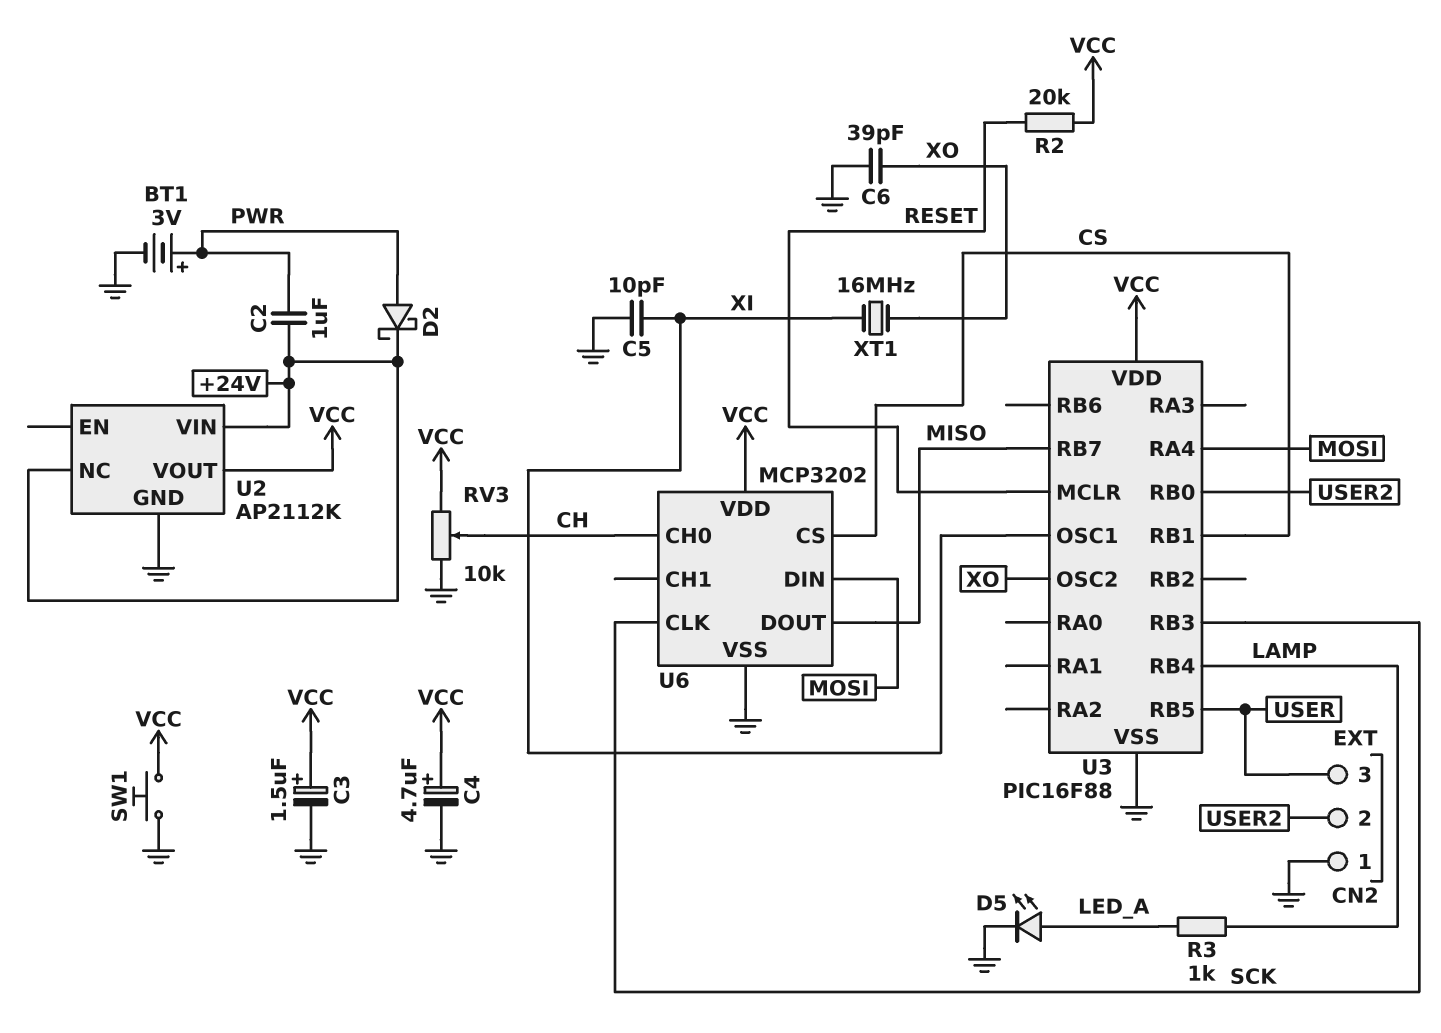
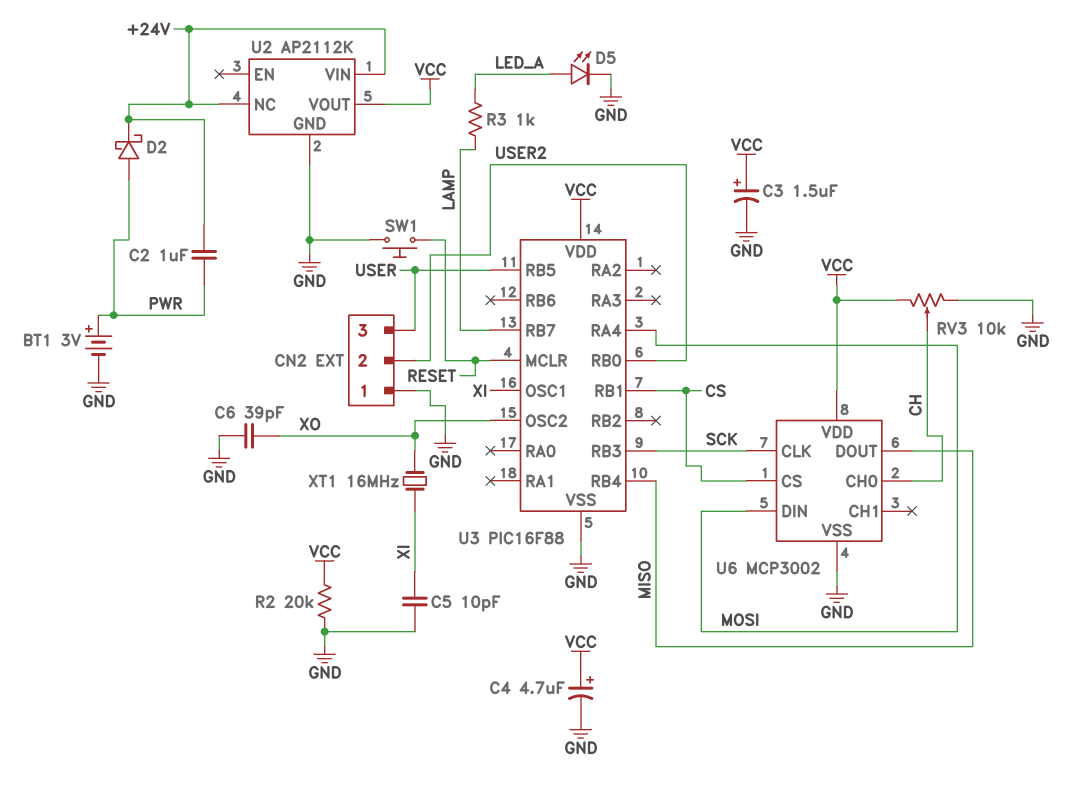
R2: 20k (RESET, VCC) -> 20k (GND, VCC)
SW1: button (GND, VCC) -> button (GND, RESET)
U3 pin RB4: LAMP -> MISO
U3 pin RB7: MISO -> LAMP
U6: MCP3202 -> MCP3002

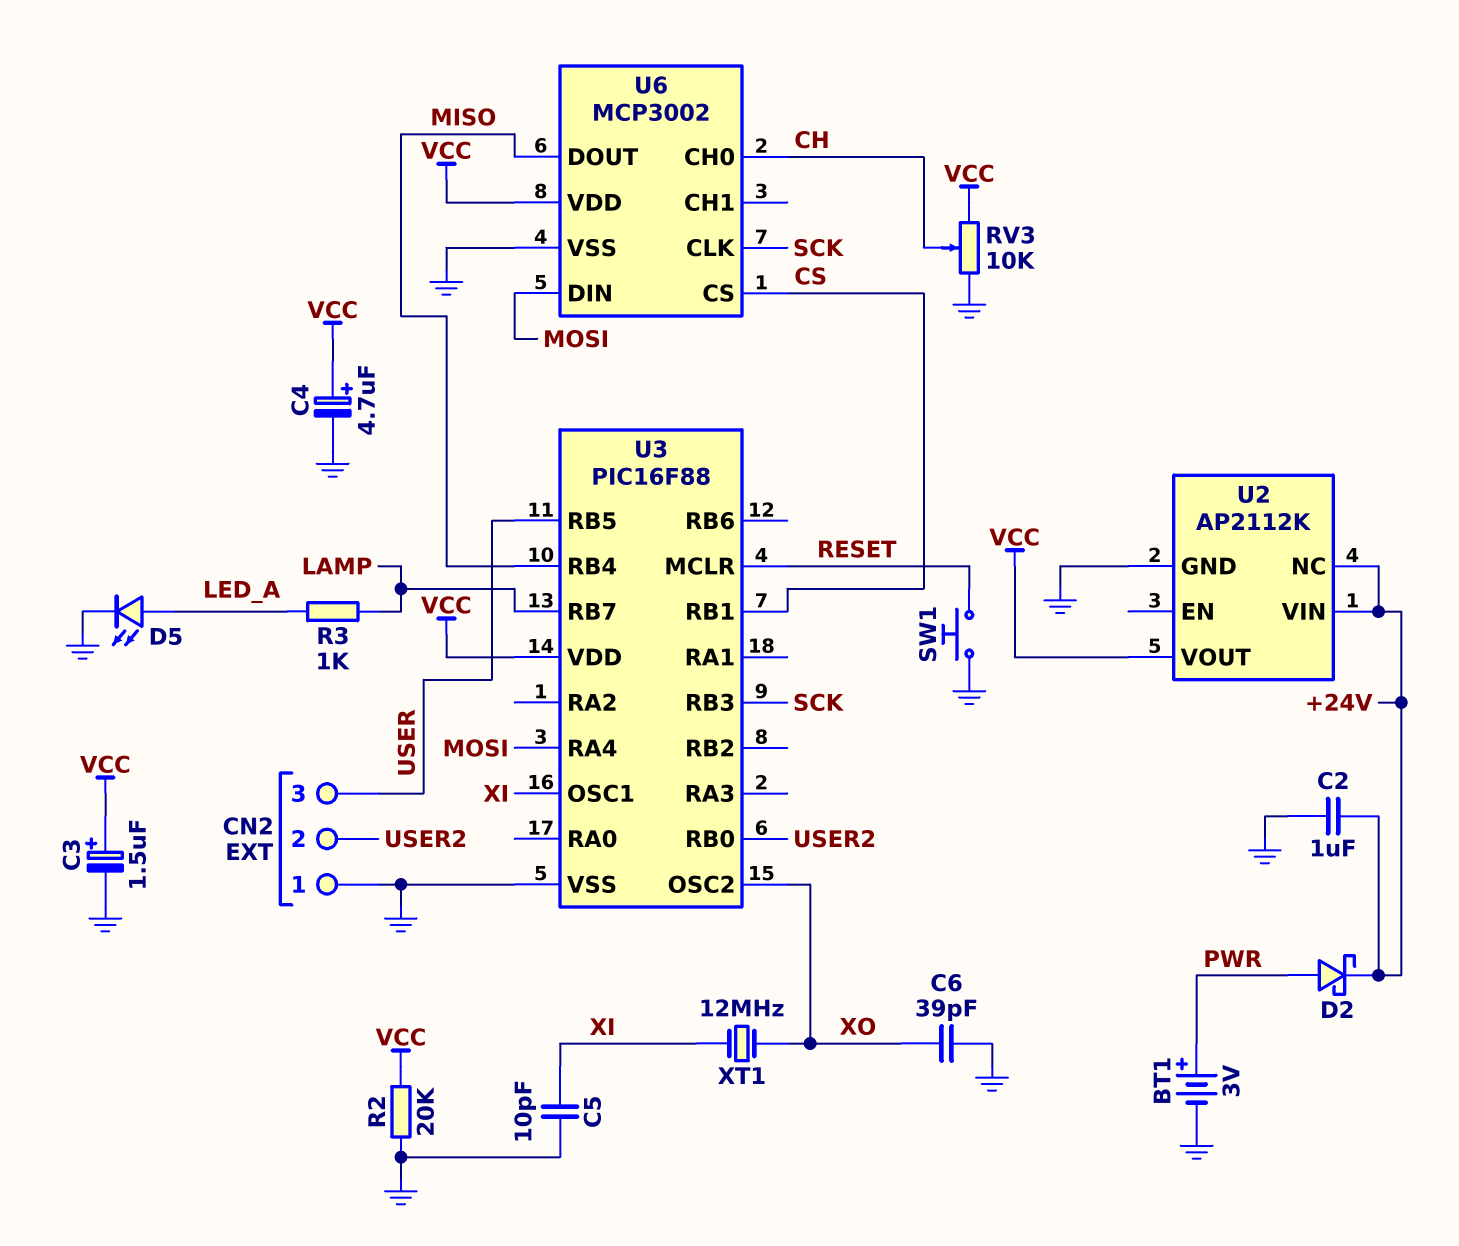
C2: 1uF (+24V, PWR) -> 1uF (+24V, GND)
XT1: 16MHz (XI, XO) -> 12MHz (XI, XO)

